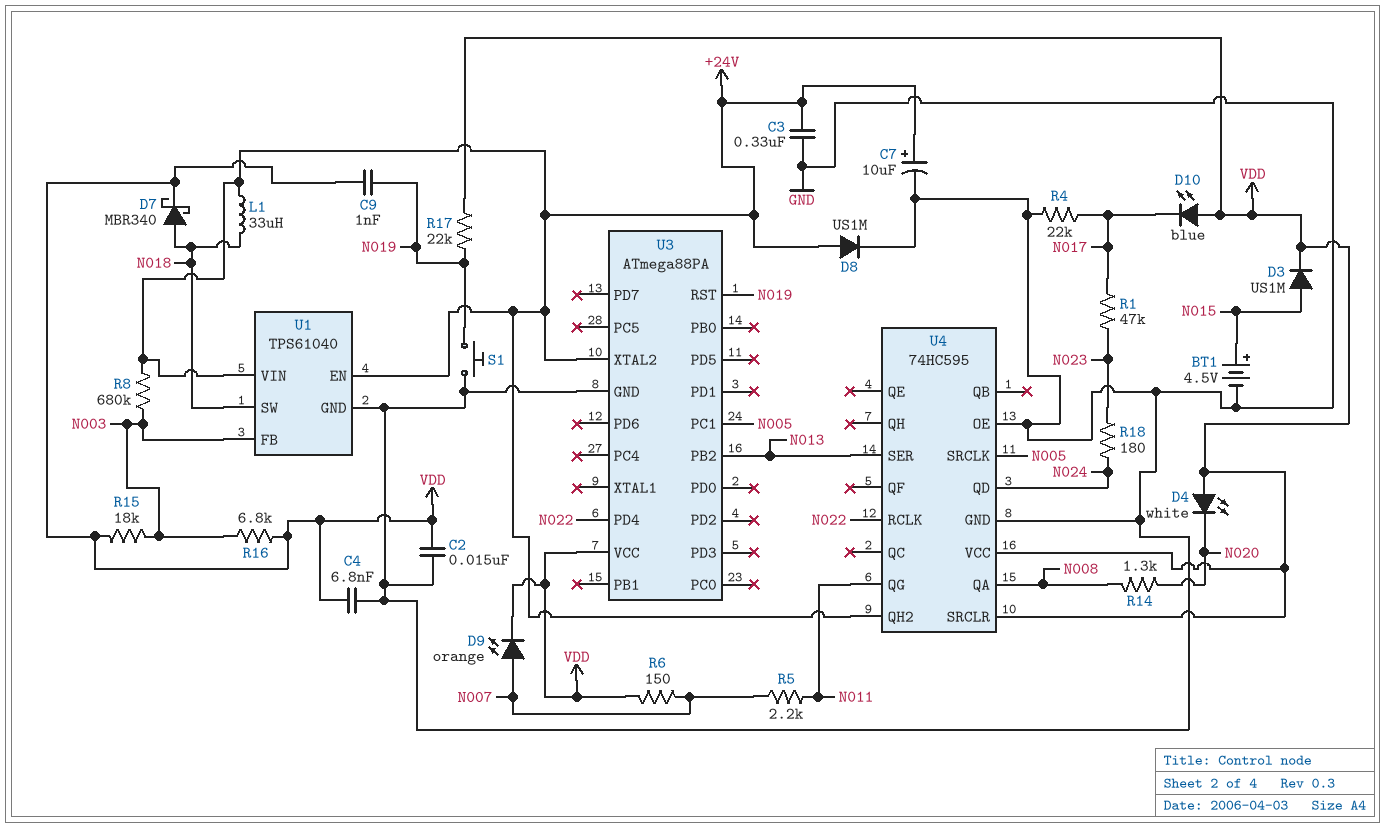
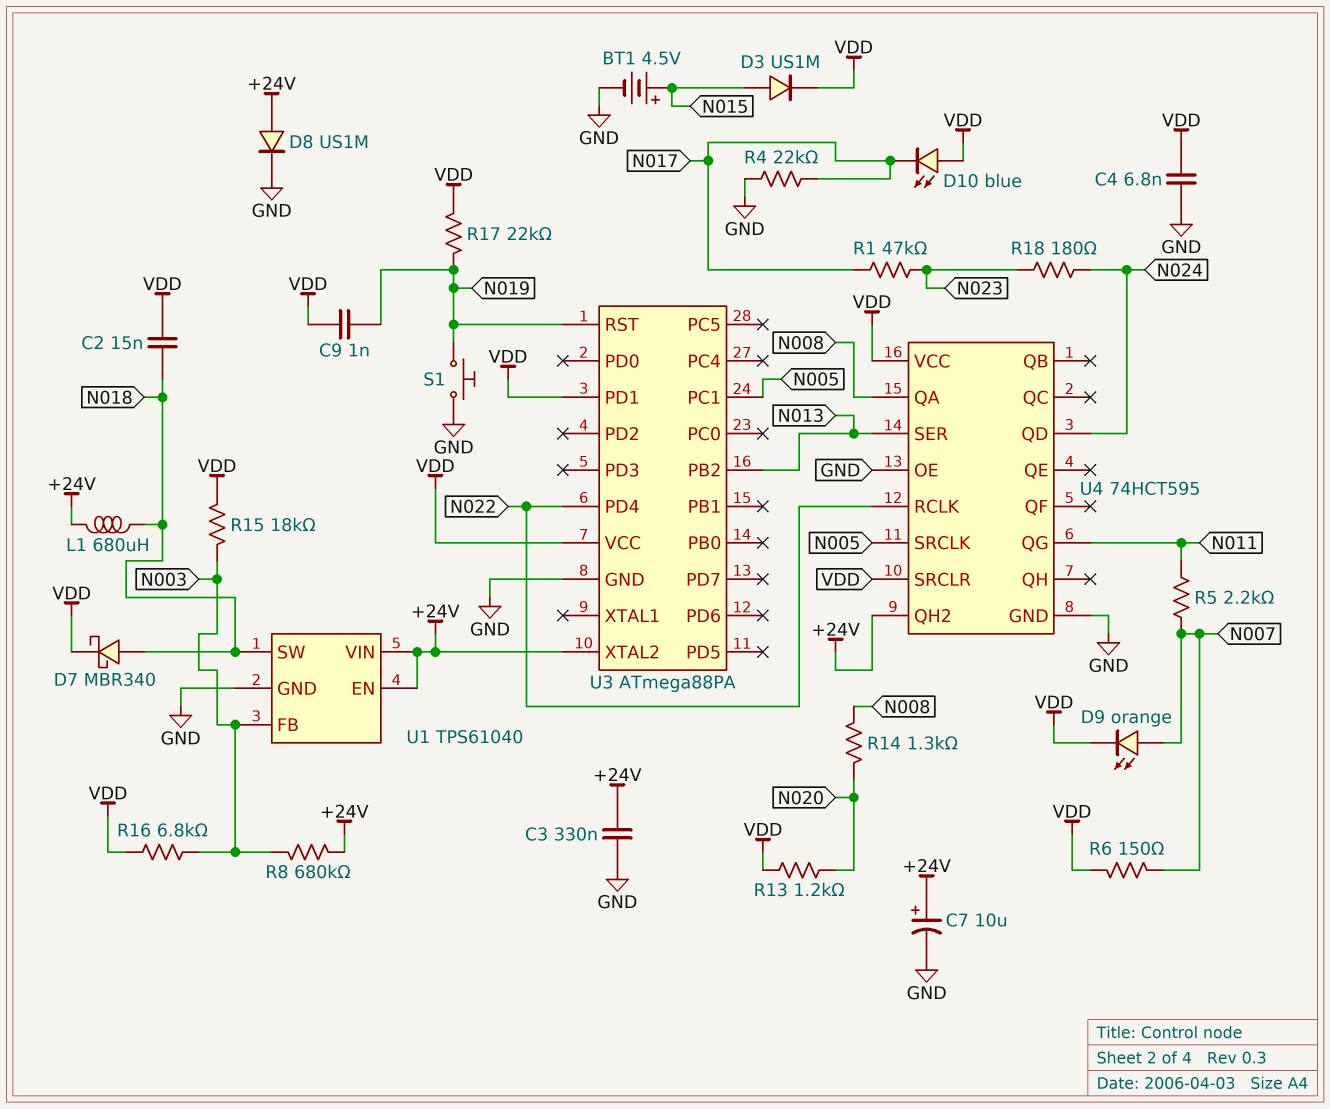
C2: 15nF (GND, VDD) -> 15nF (N018, VDD)
D4: LED white (A VDD, K N020) -> none
L1: 33uH (+24V, N018) -> 680uH (+24V, N018)
R13: none -> 1.2k (N020, VDD)
U3 pin PD1: none -> VDD
U4: 74HC595 -> 74HCT595

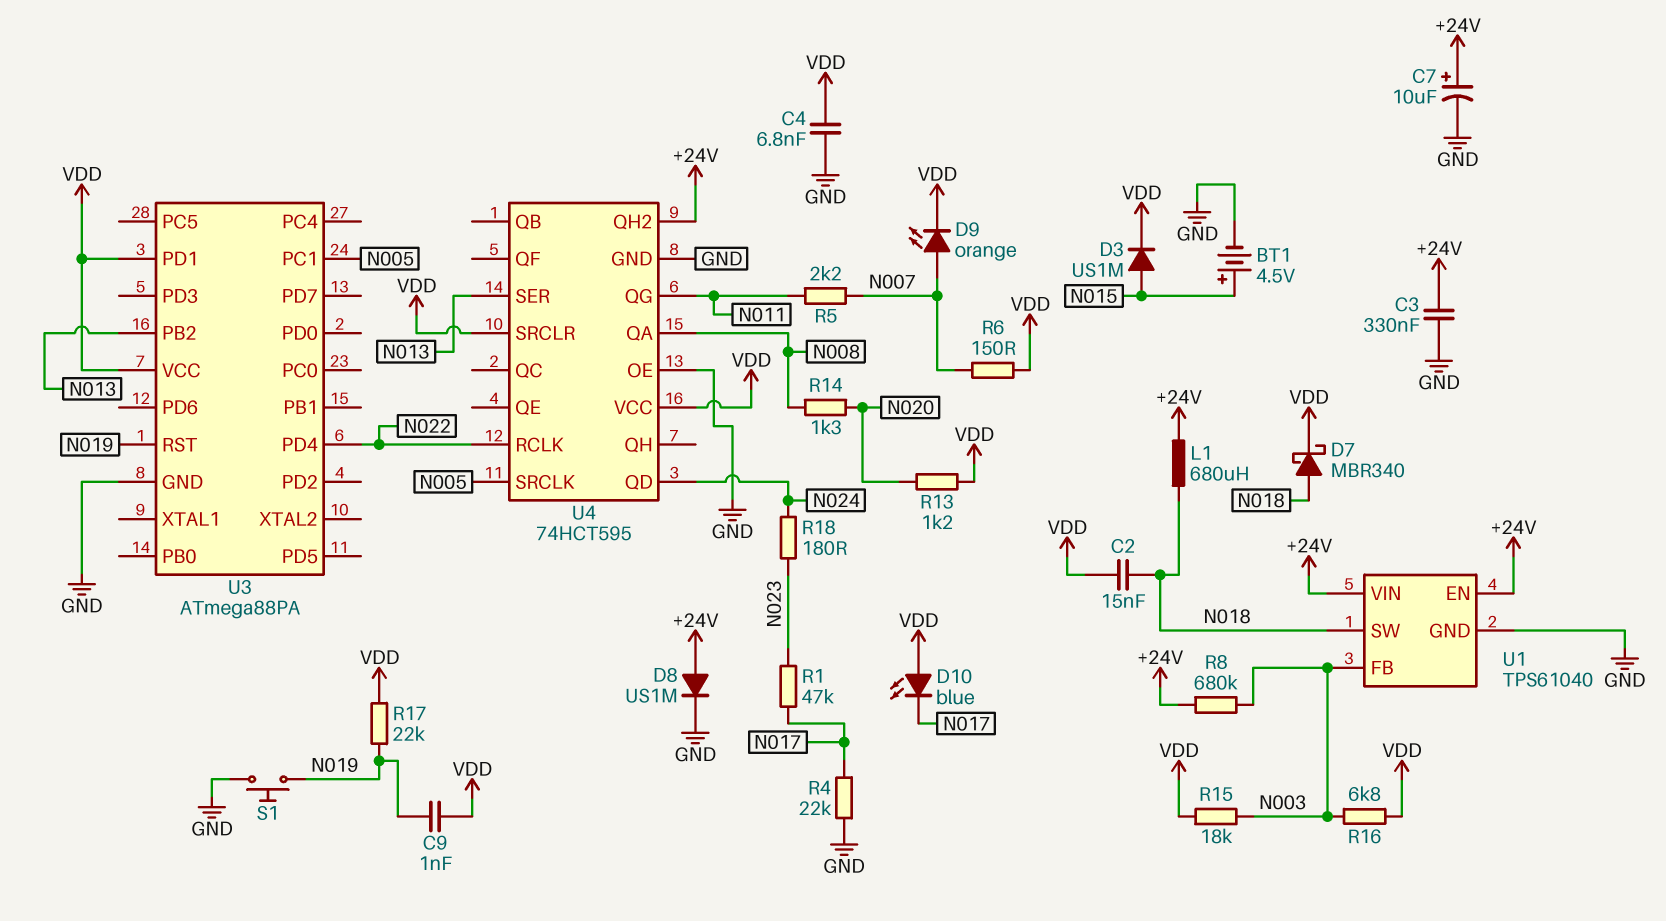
U3 pin XTAL2: +24V -> none

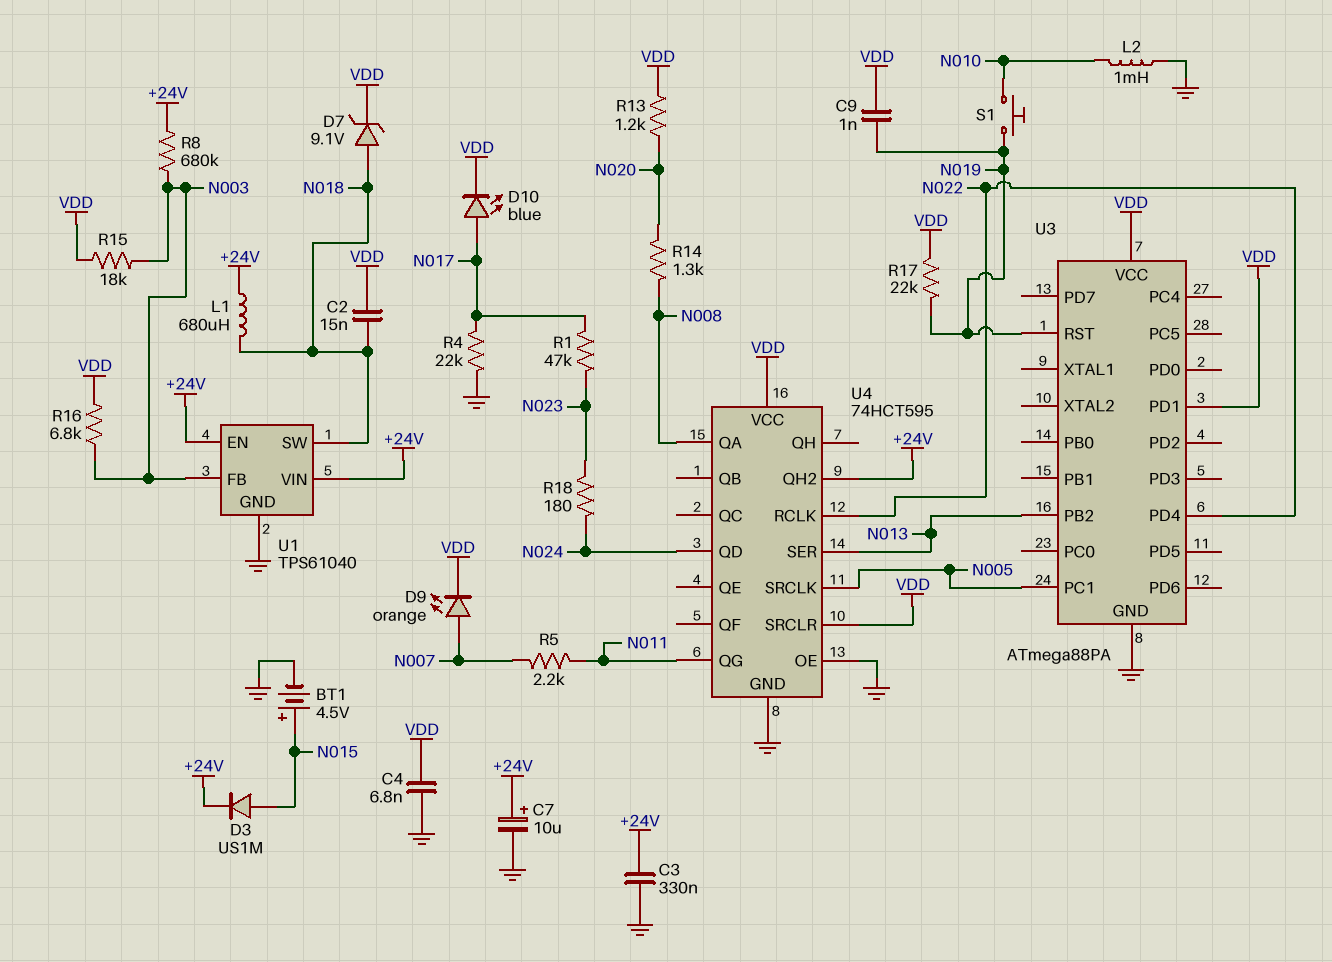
D3: diode US1M (A N015, K VDD) -> diode US1M (A N015, K +24V)
D7: schottky MBR340 (A N018, K VDD) -> zener 9.1V (A N018, K VDD)
D8: diode US1M (A +24V, K GND) -> none
D10: LED blue (A VDD, K N017) -> LED blue (A N017, K VDD)
L2: none -> 1mH (GND, N010)
R6: 150 (N007, VDD) -> none
S1: button (GND, N019) -> button (N010, N019)

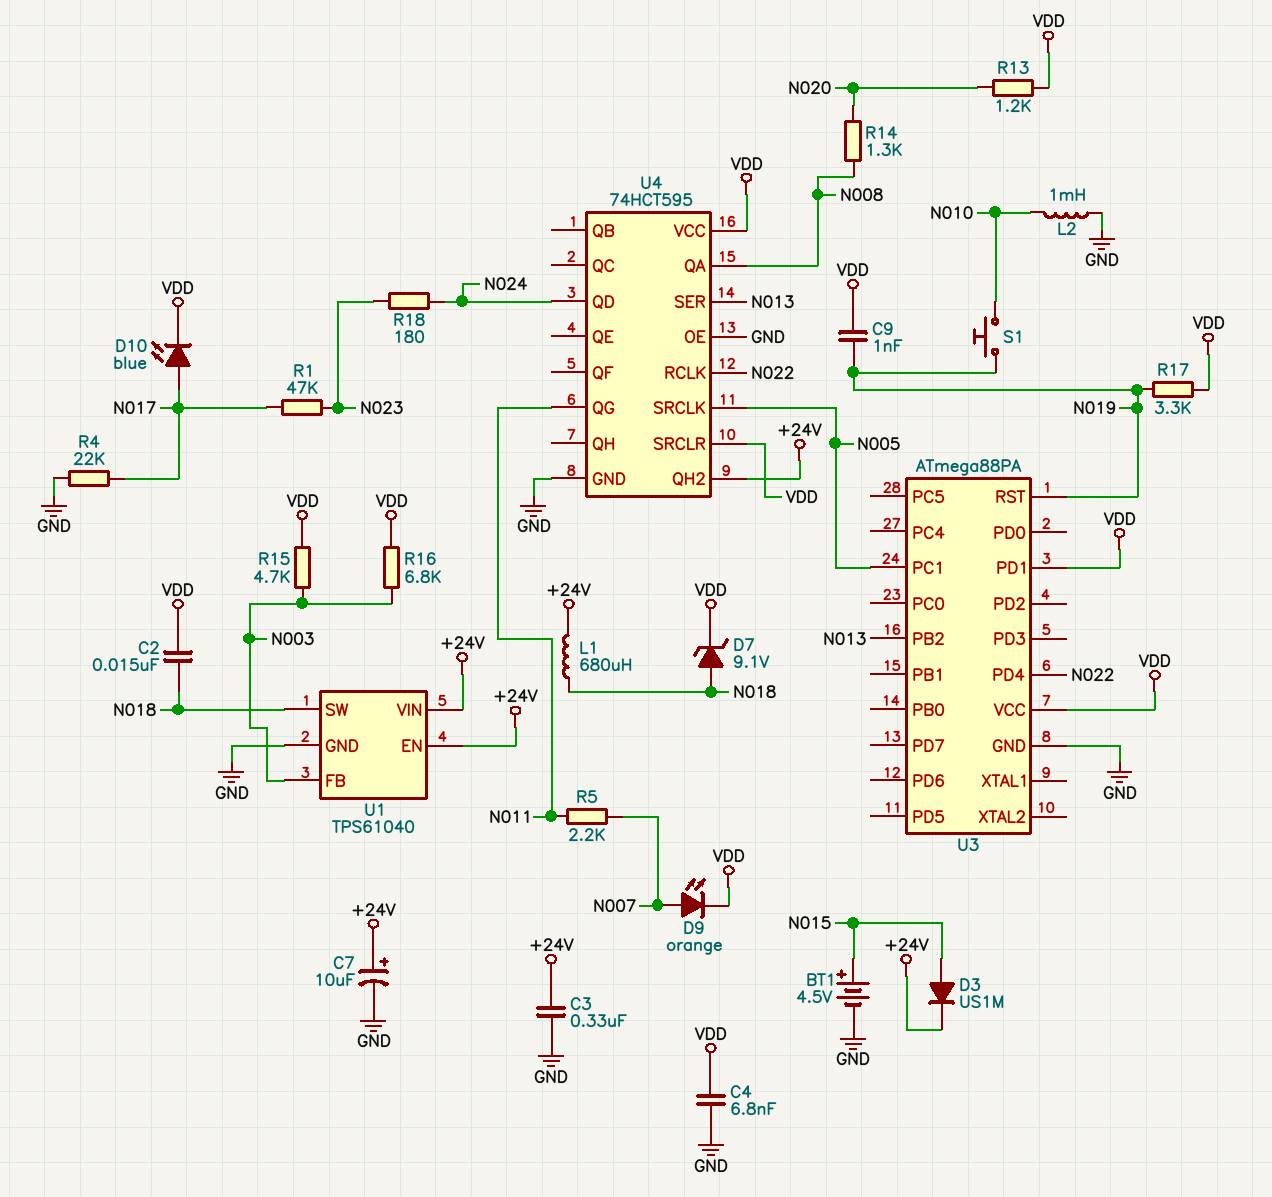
R8: 680k (+24V, N003) -> none
R15: 18k (N003, VDD) -> 4.7k (N003, VDD)
R17: 22k (N019, VDD) -> 3.3k (N019, VDD)

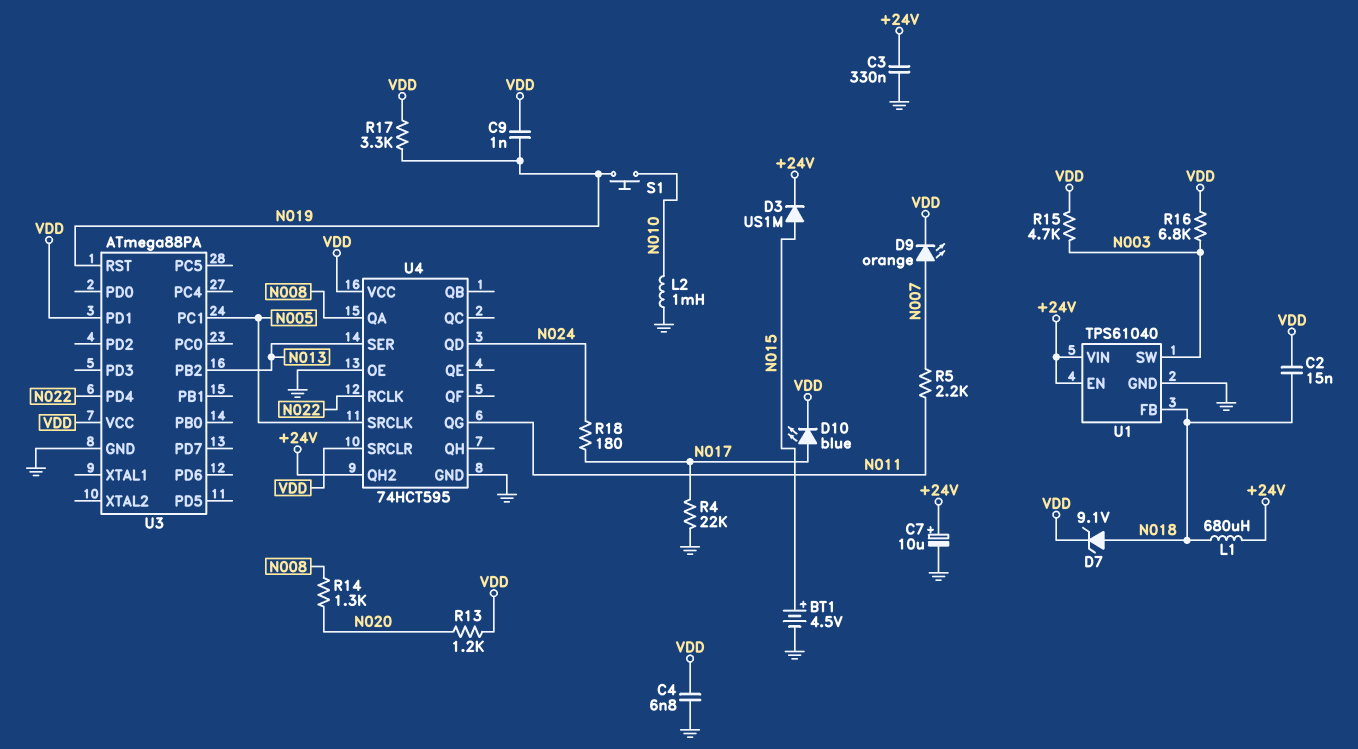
R1: 47k (N017, N023) -> none
R18: 180 (N023, N024) -> 180 (N017, N024)
U1 pin FB: N003 -> N018
U1 pin SW: N018 -> N003

